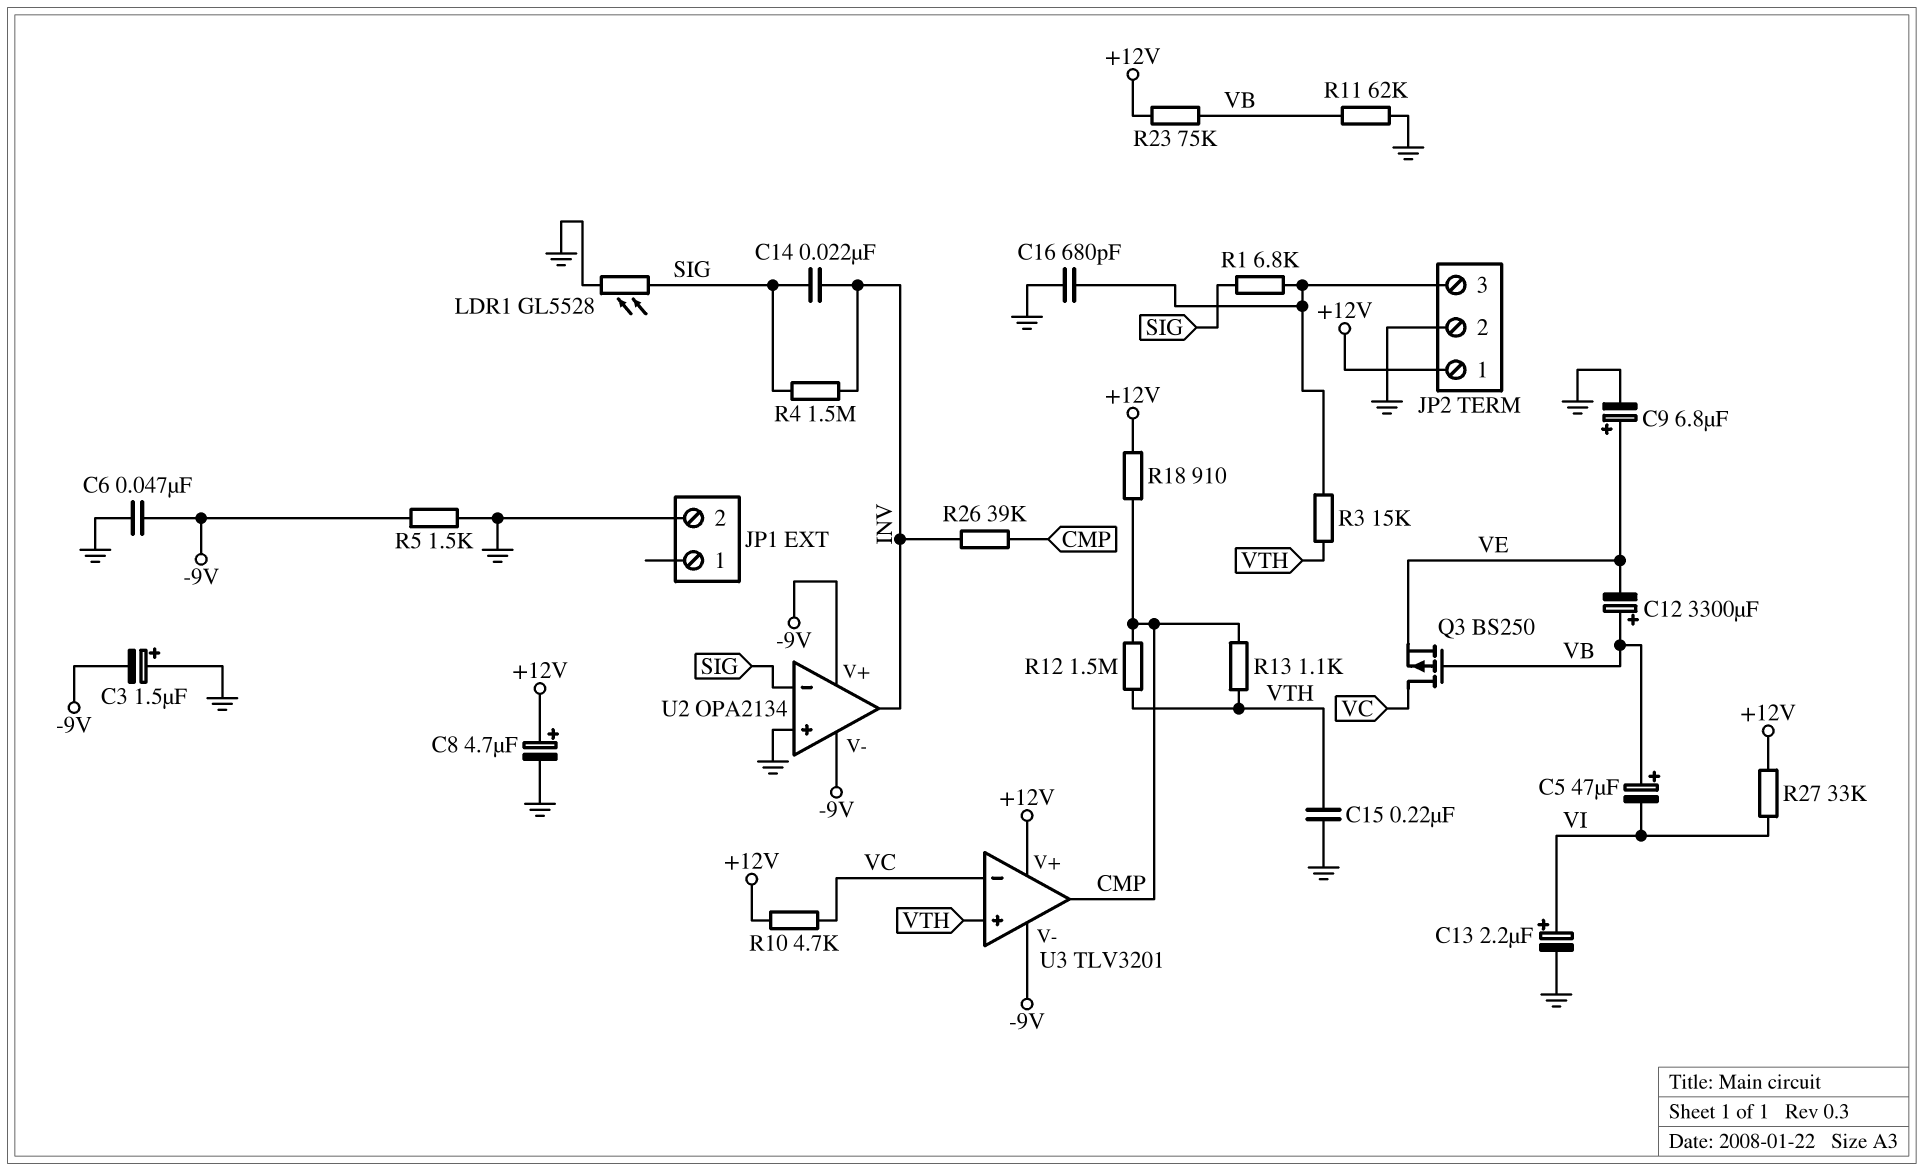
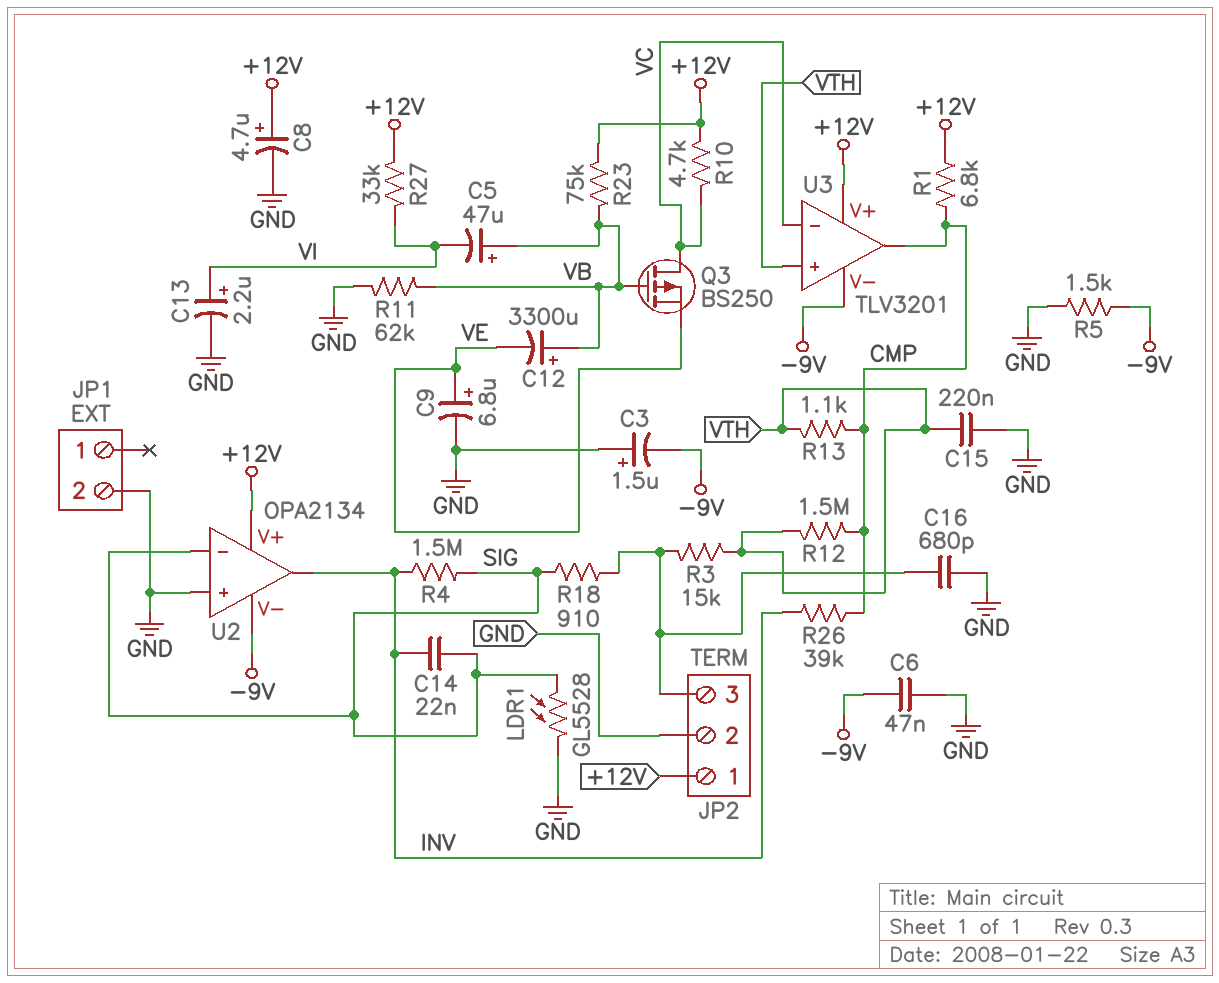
R1: 6.8k (JP2/3, SIG) -> 6.8k (+12V, CMP)
R18: 910 (+12V, CMP) -> 910 (JP2/3, SIG)
U2 pin V+: -9V -> +12V

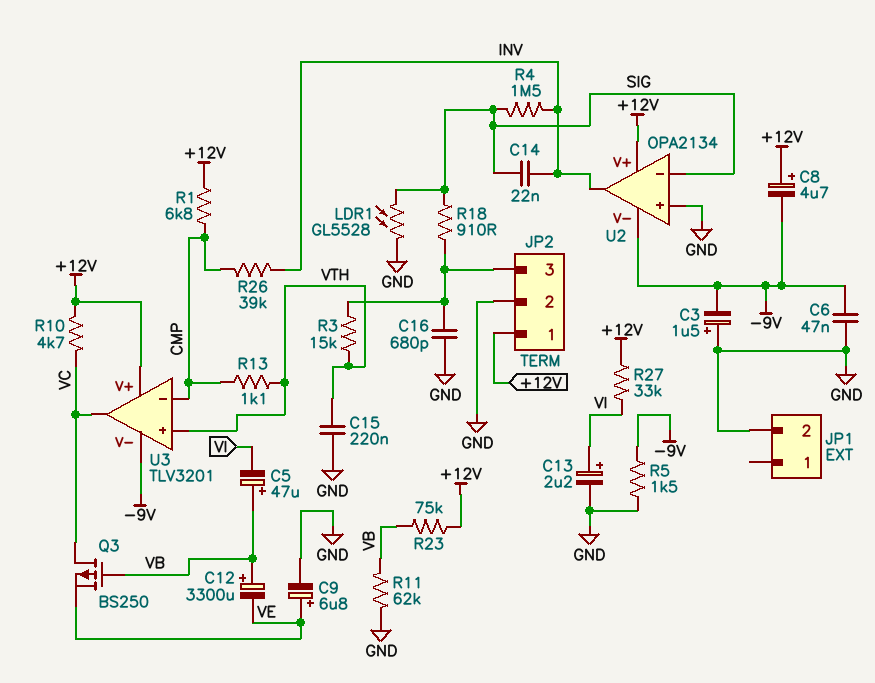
C8: 4.7uF (plus +12V, minus GND) -> 4.7uF (plus +12V, minus -9V)
R12: 1.5M (CMP, VTH) -> none
U3 pin in-: VC -> CMP
U3 pin out: CMP -> VC

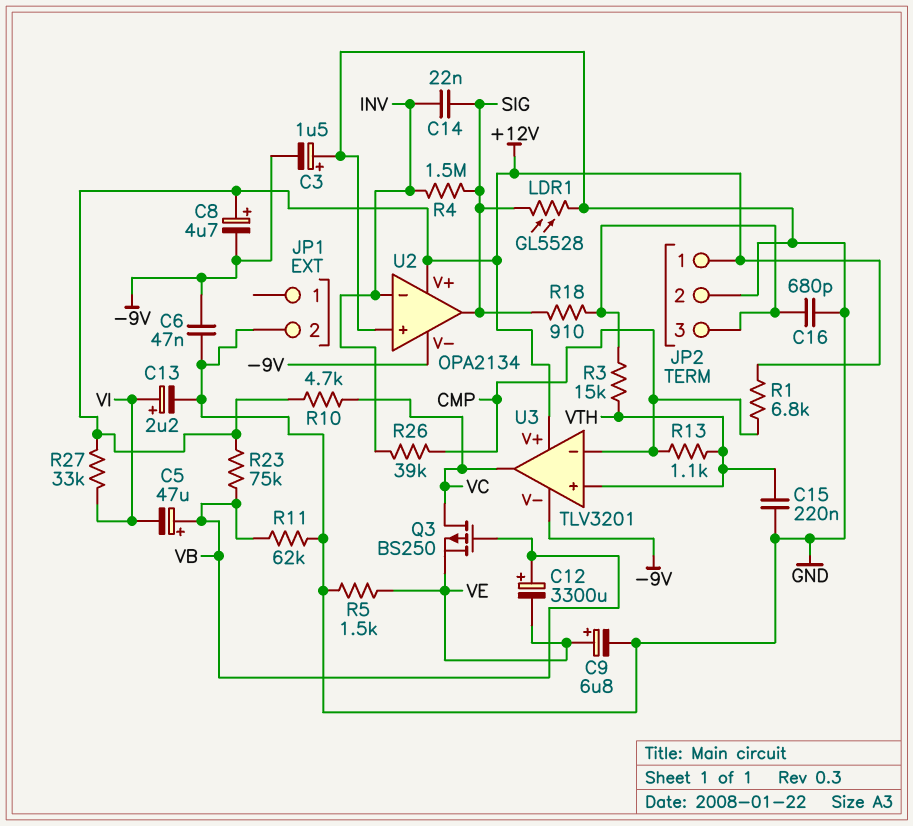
R5: 1.5k (-9V, GND) -> 1.5k (GND, VE)
U2 pin in-: SIG -> INV
U2 pin out: INV -> SIG

